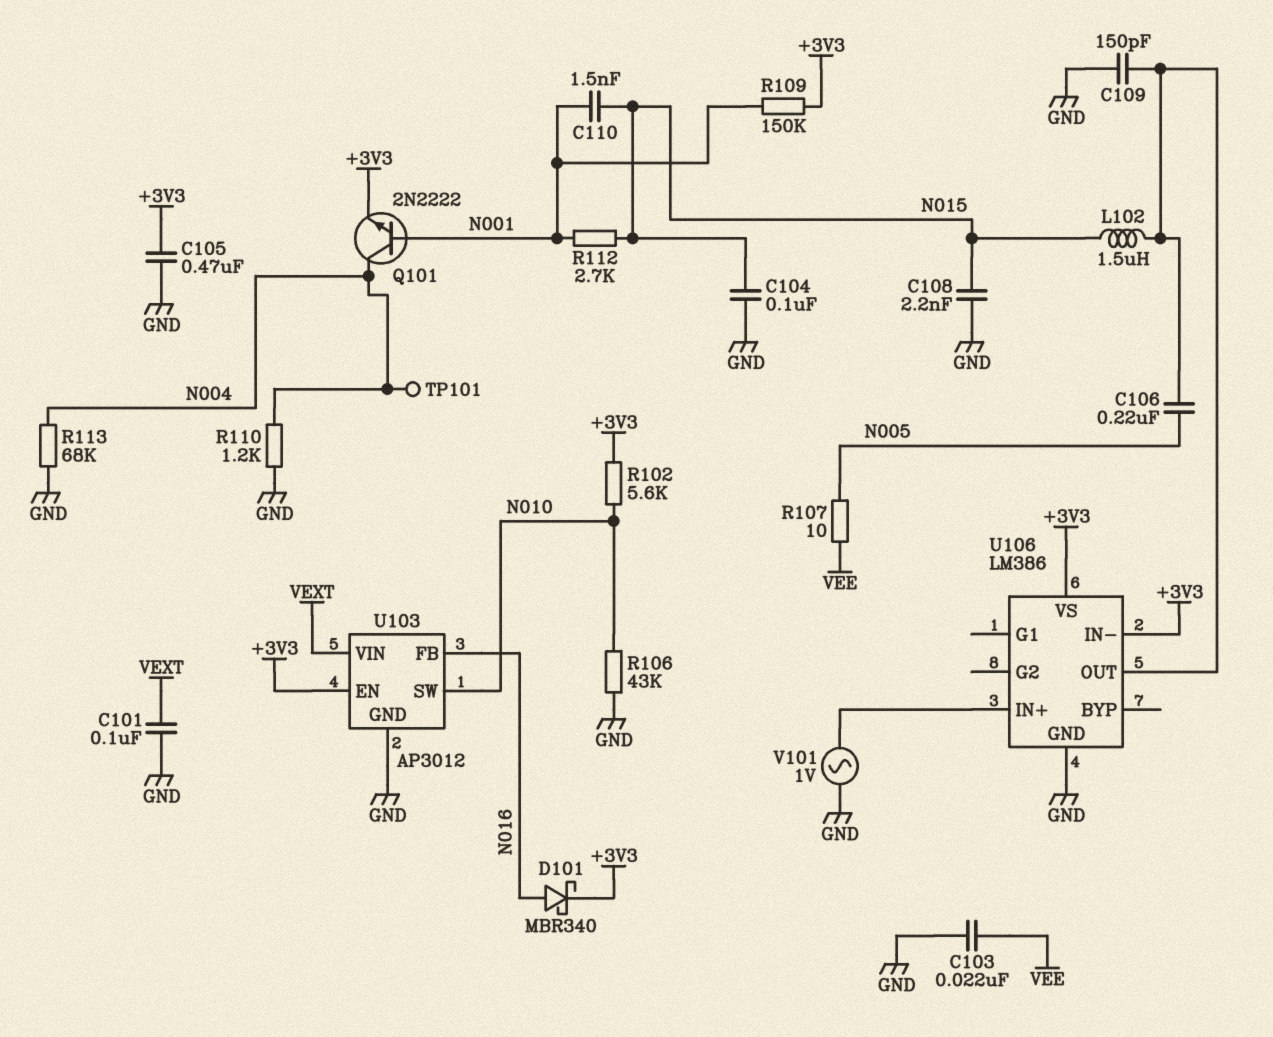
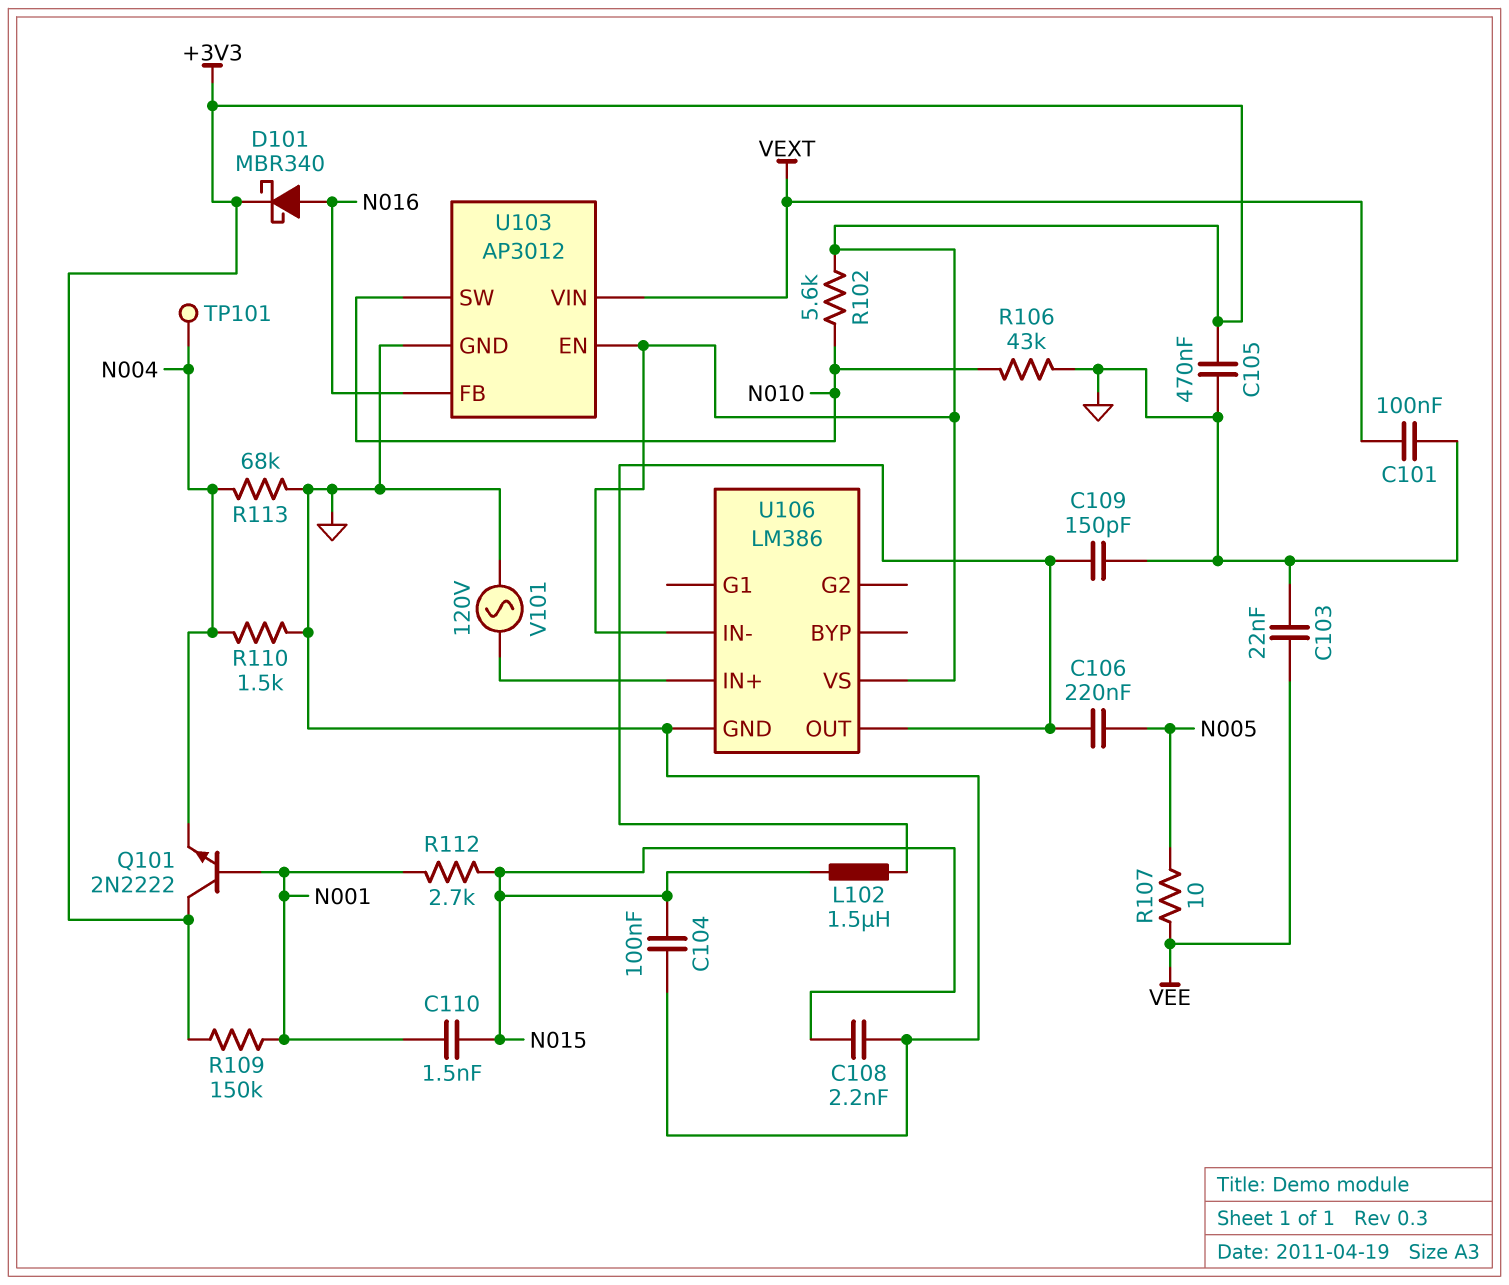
Q101: NPN 2N2222 (B N001, C N004, E +3V3) -> NPN 2N2222 (B N001, C +3V3, E N004)
R110: 1.2k (GND, N004) -> 1.5k (GND, N004)
V101: AC 1V (GND, U106/IN+) -> AC 120V (GND, U106/IN+)

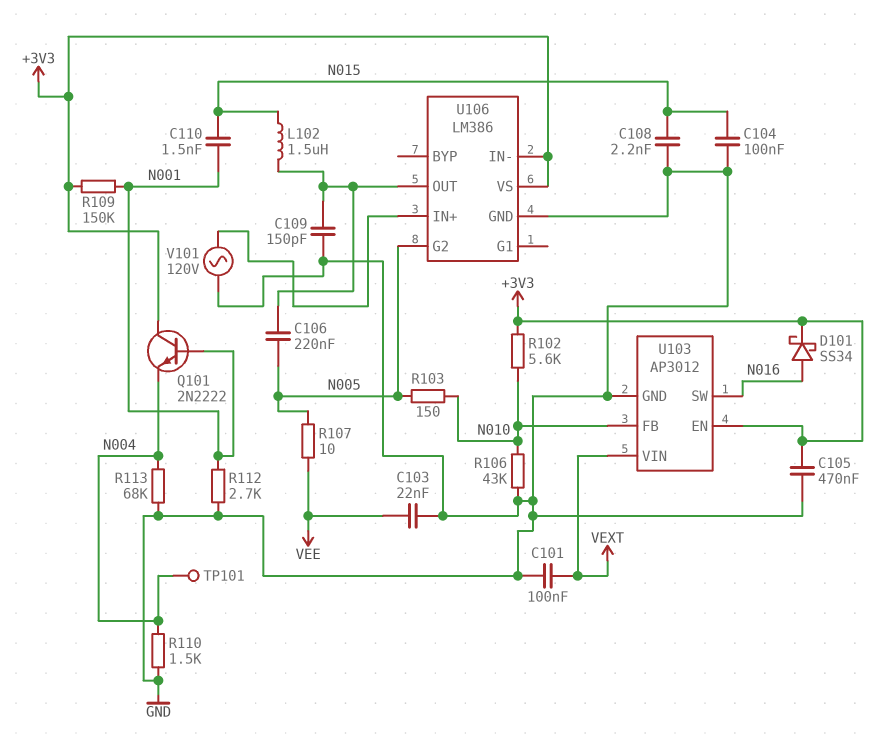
D101: schottky MBR340 (A N016, K +3V3) -> schottky SS34 (A N016, K +3V3)
R103: none -> 150 (N005, N010)
R112: 2.7k (N001, N015) -> 2.7k (GND, N001)
U103 pin FB: N016 -> N010
U103 pin SW: N010 -> N016
U106 pin G2: none -> N005

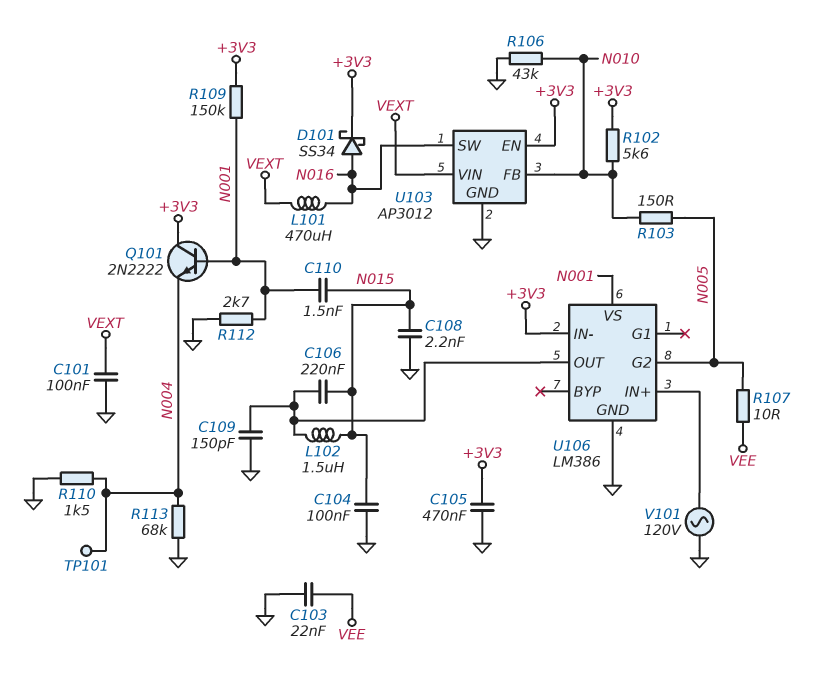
C106: 220nF (N005, U106/OUT) -> 220nF (N015, U106/OUT)
L101: none -> 470uH (N016, VEXT)
U106 pin VS: +3V3 -> N001

